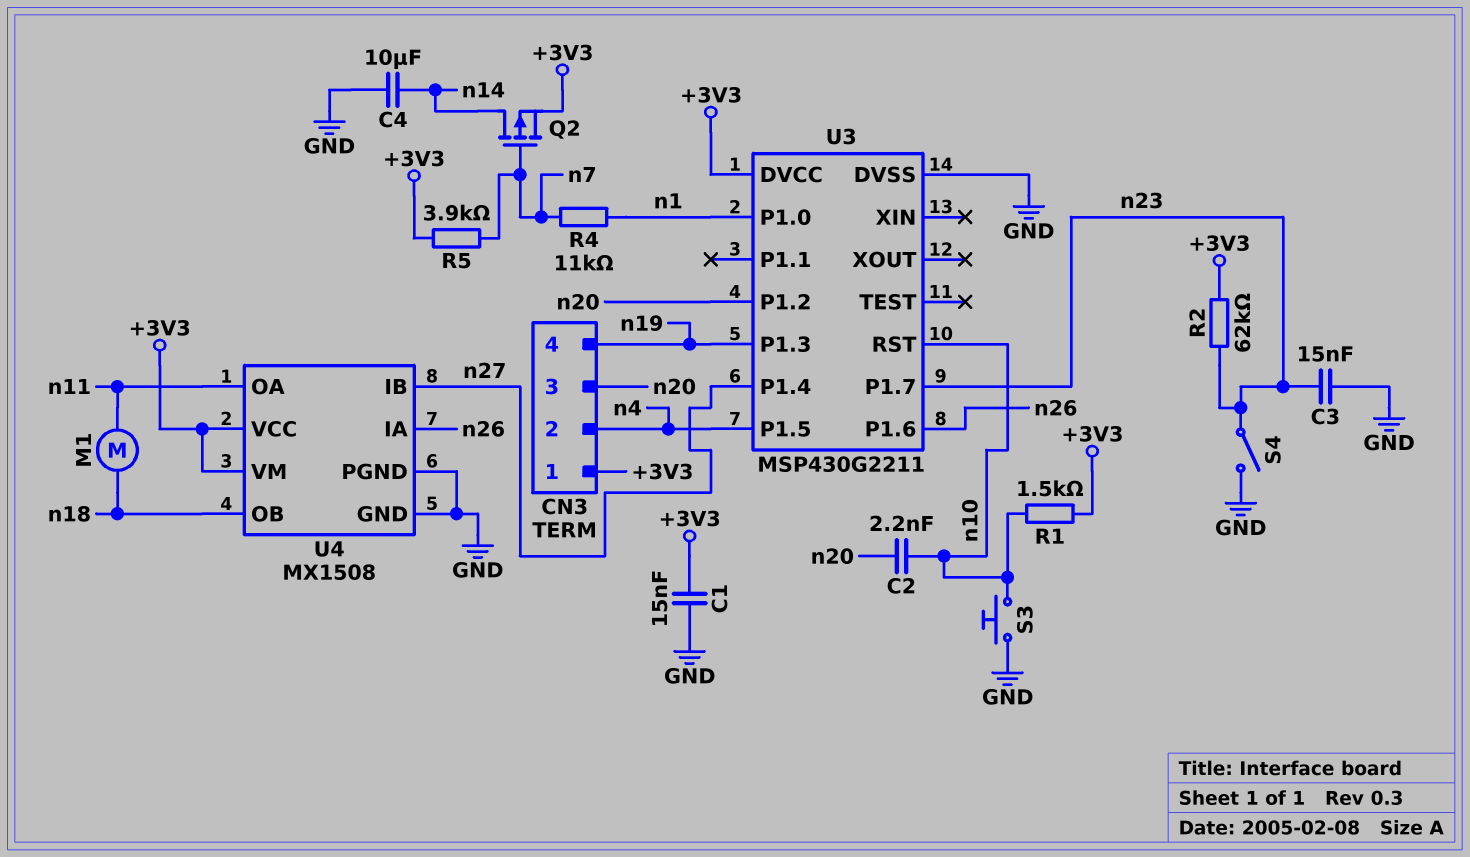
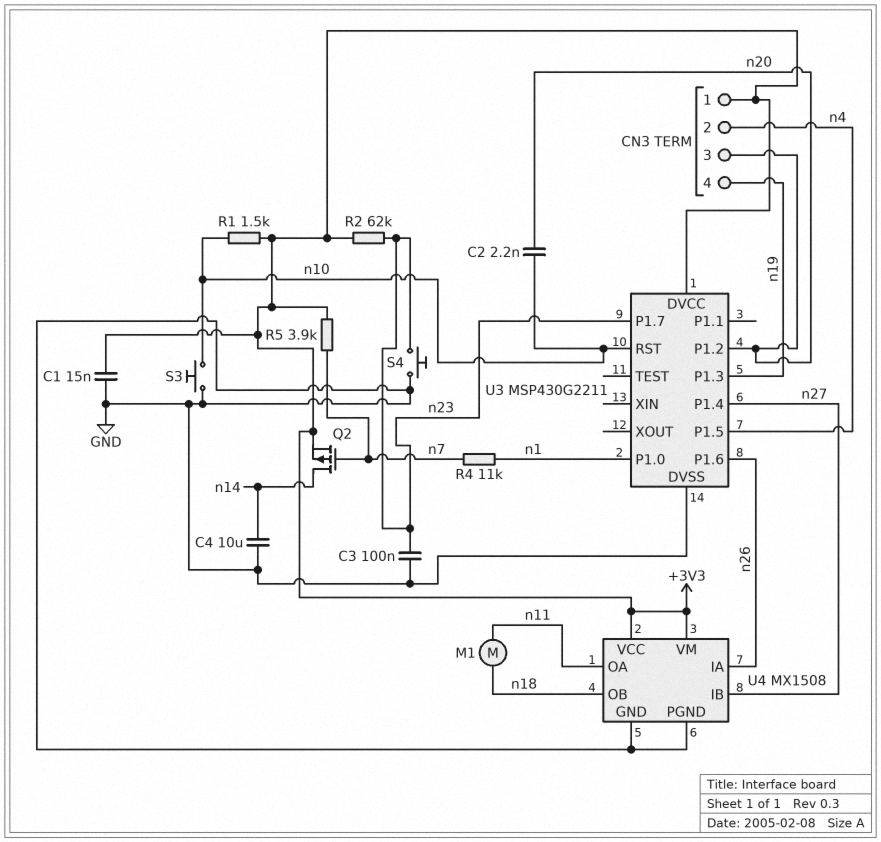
C3: 15nF (GND, n23) -> 100nF (GND, n23)
S4: switch (GND, n23) -> button (GND, n23)

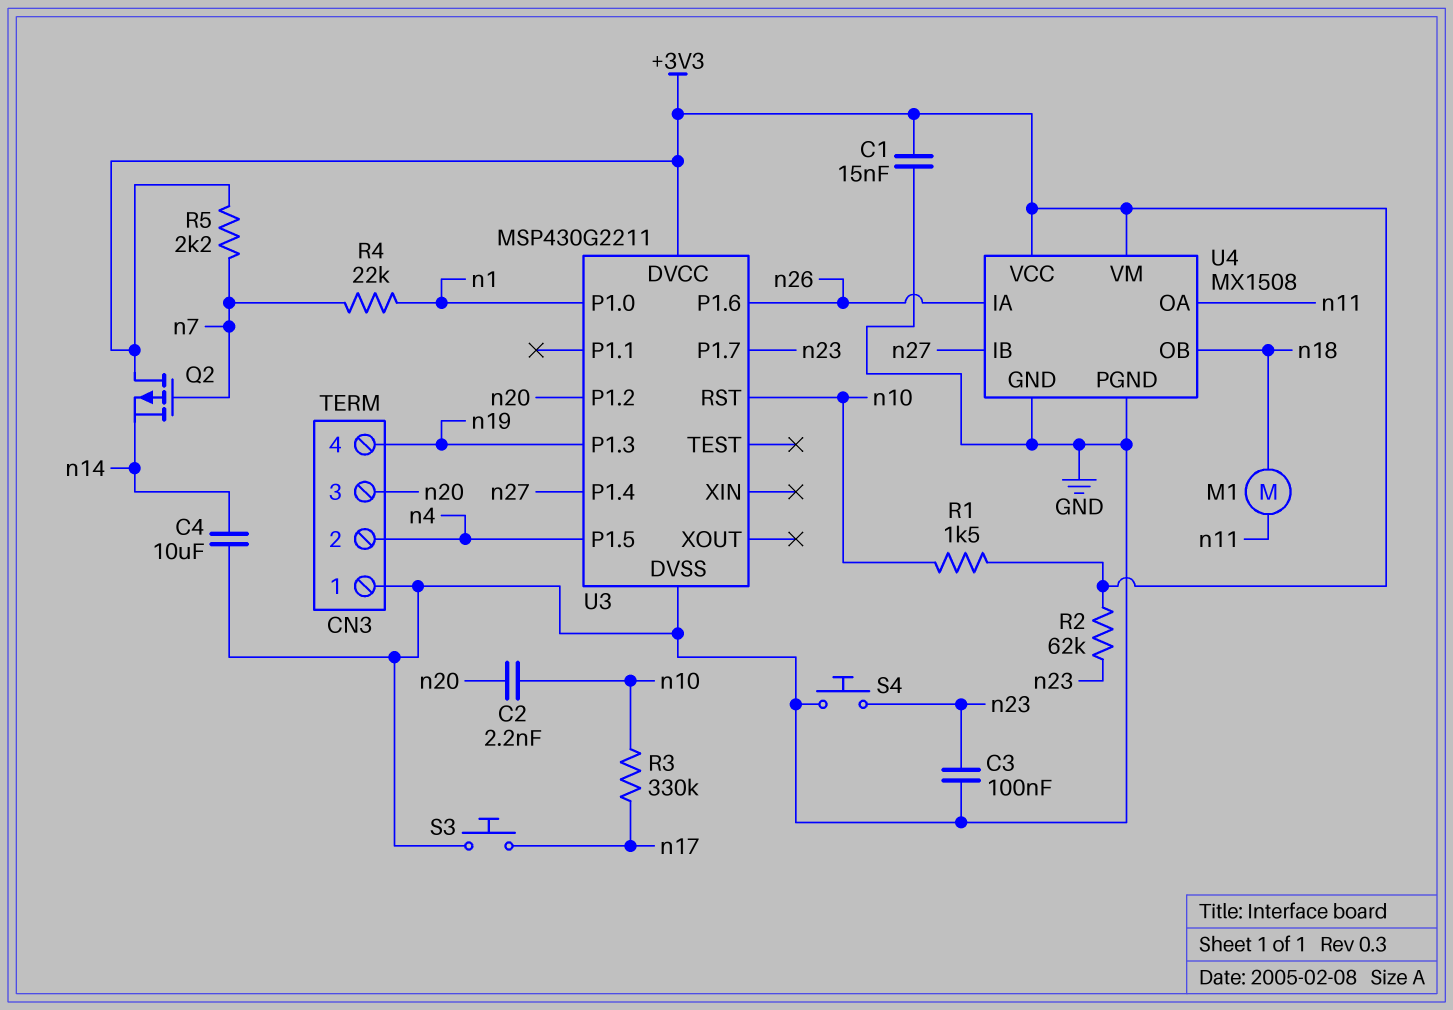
CN3 pin 1: +3V3 -> GND
Q2: PMOS (G n7, D n14, S +3V3) -> PMOS (G n7, D +3V3, S n14)
R3: none -> 330k (n10, n17)
R4: 11k (n1, n7) -> 22k (n1, n7)
R5: 3.9k (+3V3, n7) -> 2.2k (+3V3, n7)
S3: button (GND, n10) -> button (GND, n17)

